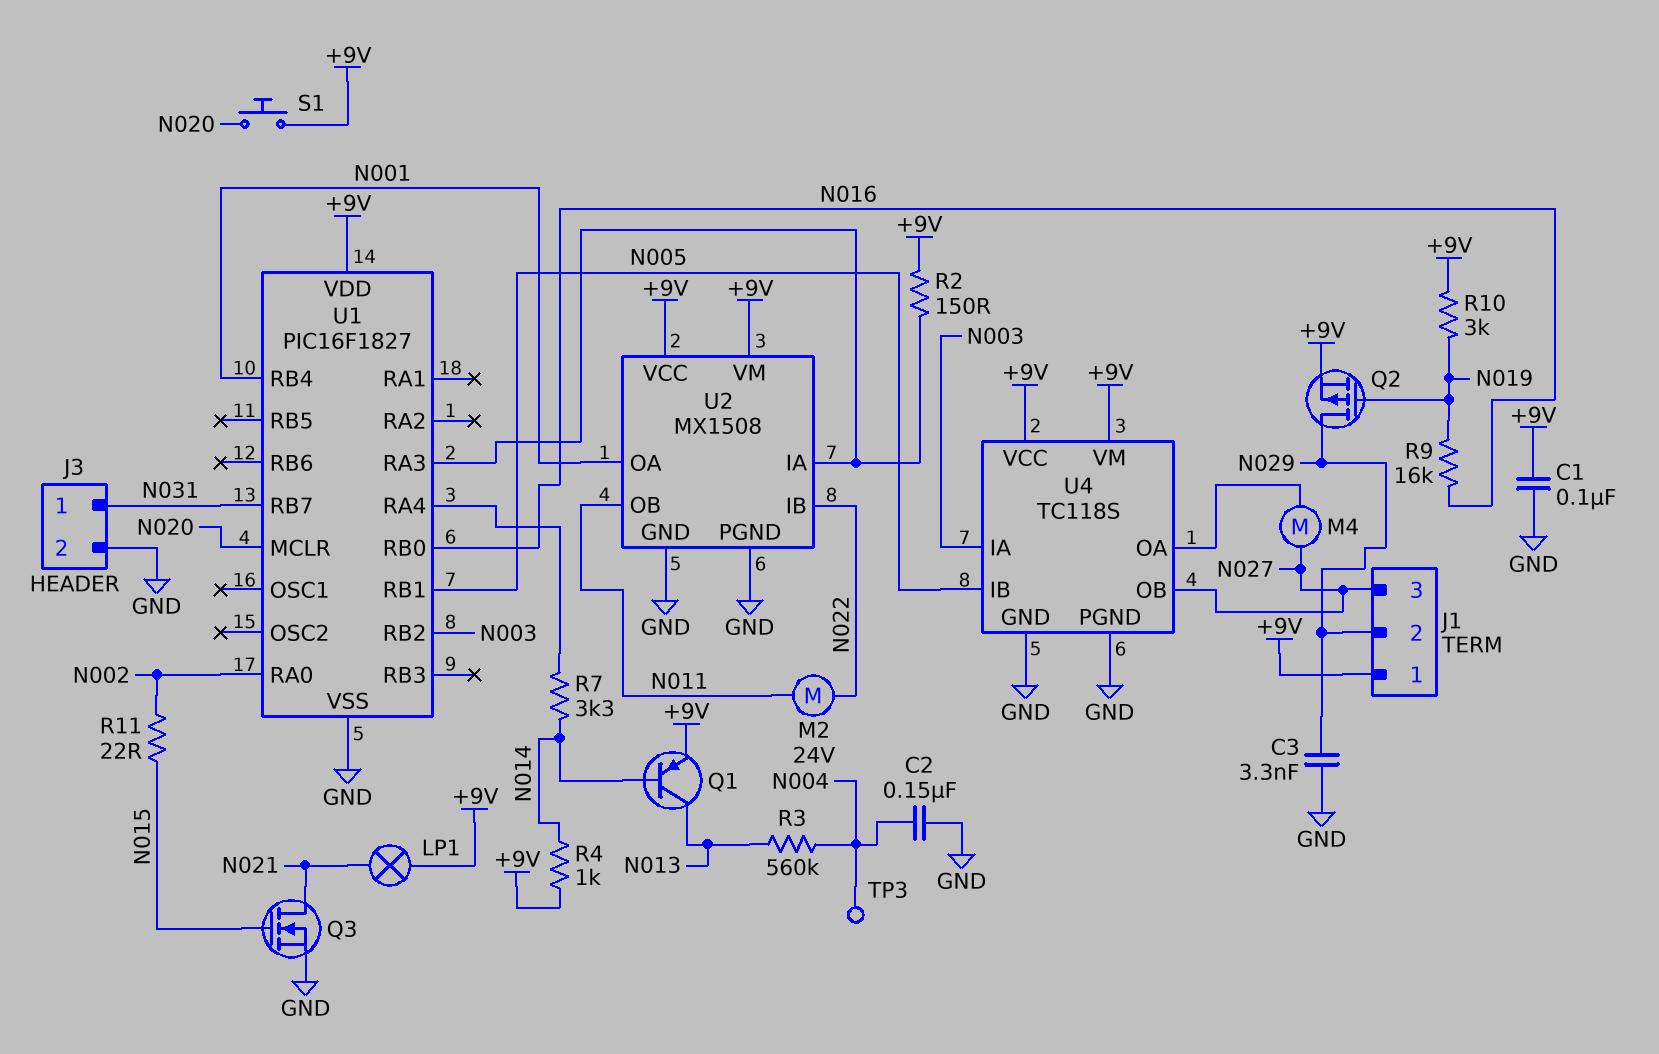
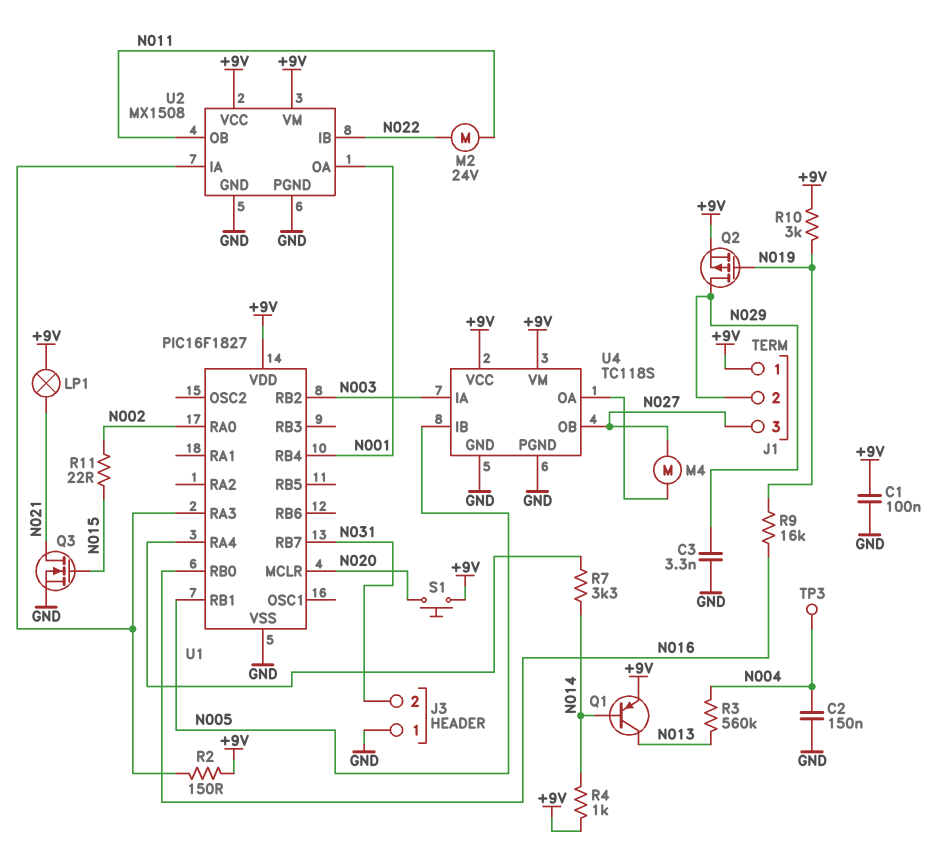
J3 pin 1: N031 -> GND
J3 pin 2: GND -> N031

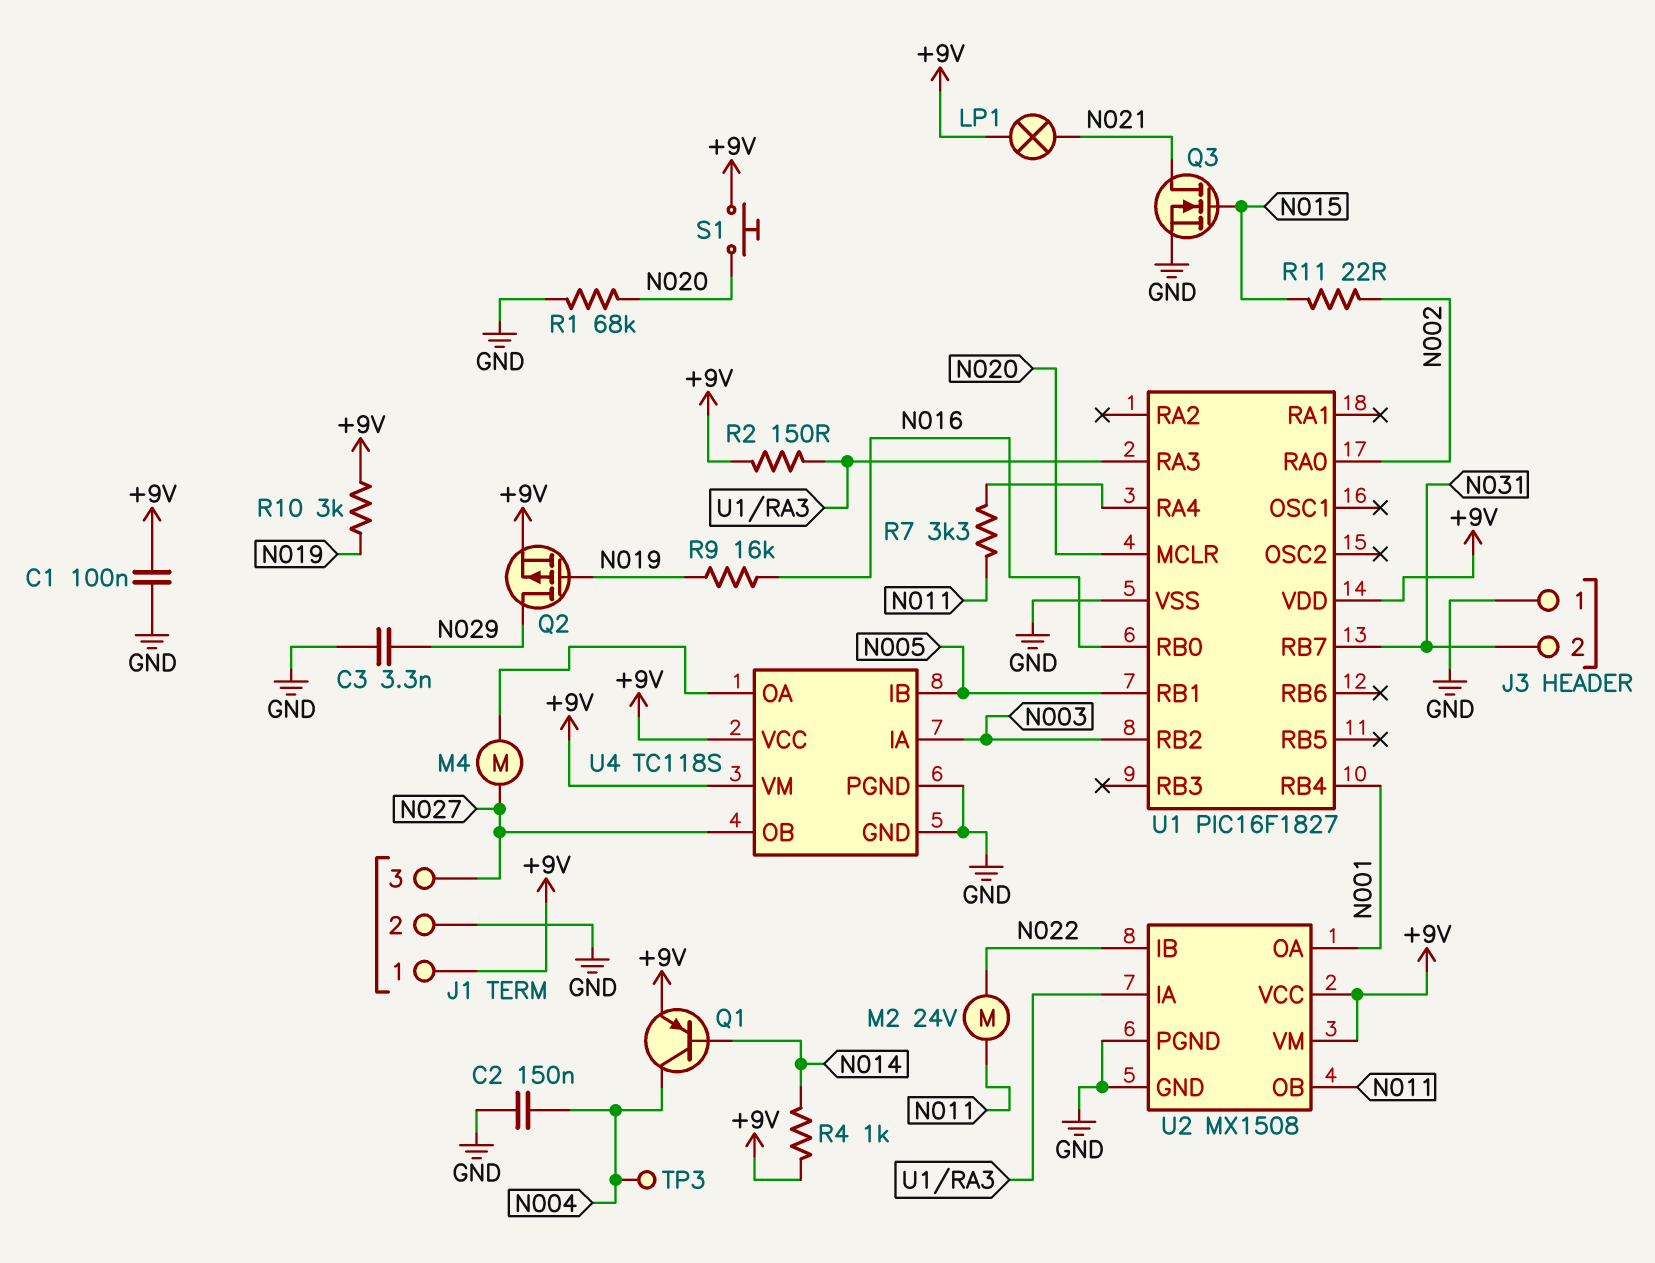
J1 pin 2: N029 -> GND
Q1: PNP (B N014, C N013, E +9V) -> PNP (B N014, C N004, E +9V)
R1: none -> 68k (GND, N020)
R3: 560k (N004, N013) -> none
R7: 3.3k (N014, U1/RA4) -> 3.3k (N011, U1/RA4)

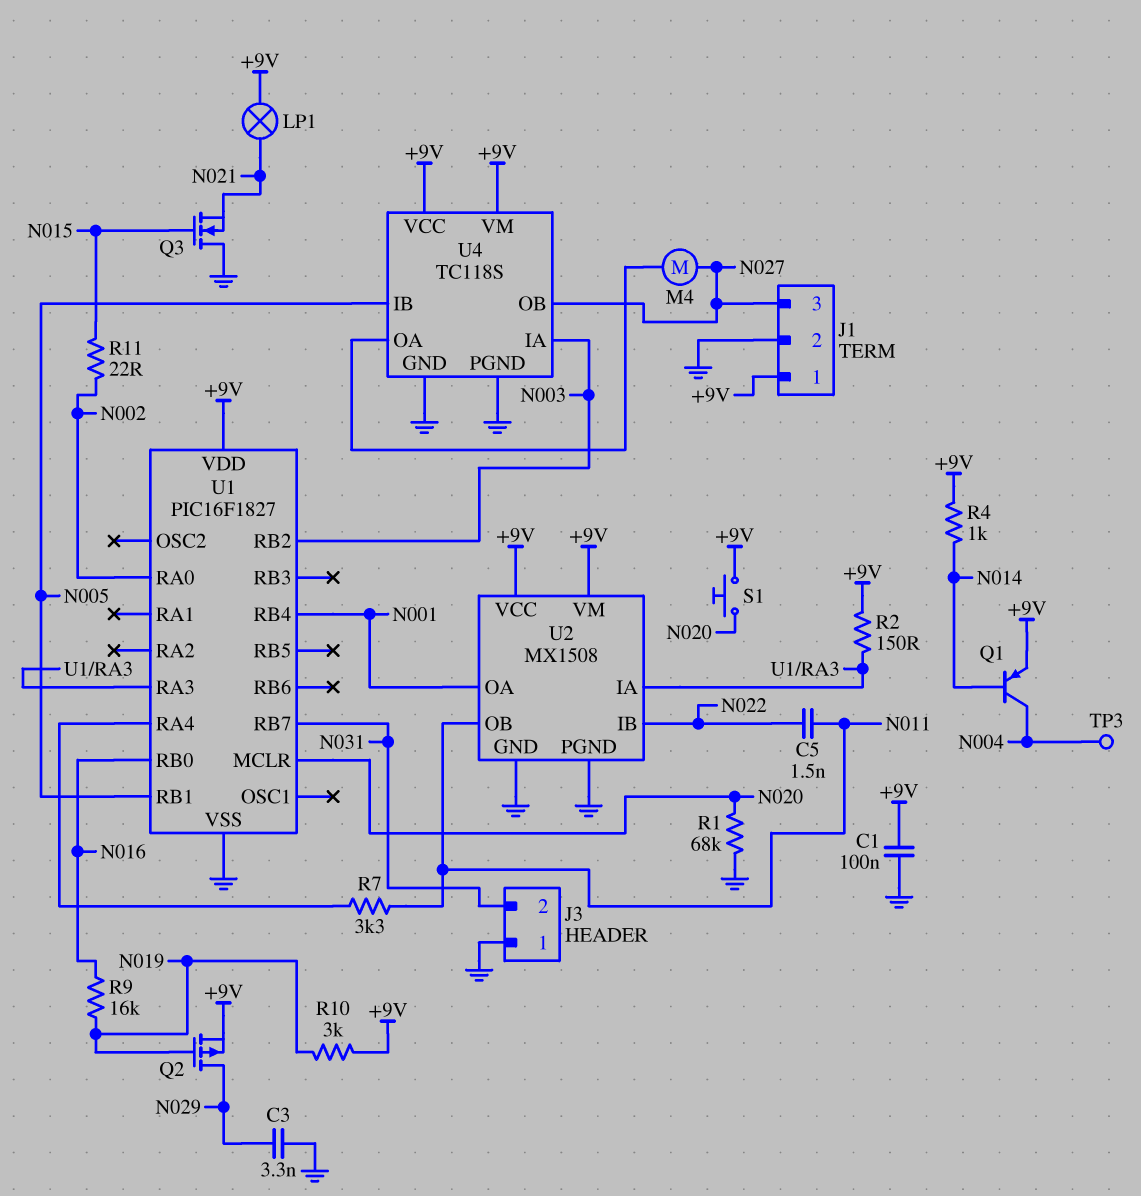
C2: 150nF (GND, N004) -> none
C5: none -> 1.5nF (N011, N022)
M2: motor 24V (N011, N022) -> none
Q3: NMOS (G N015, D N021, S GND) -> NMOS (G N015, D GND, S N021)

